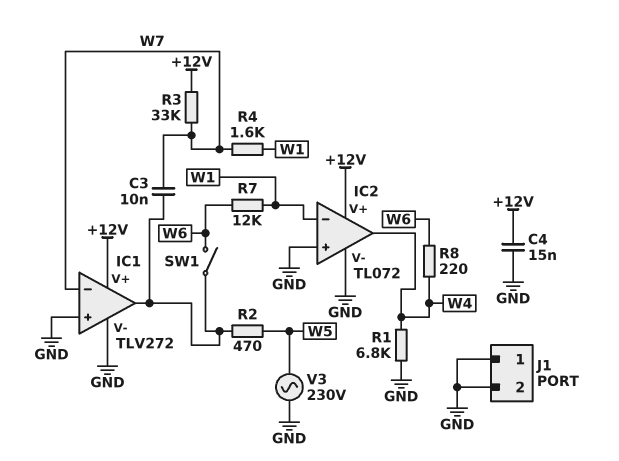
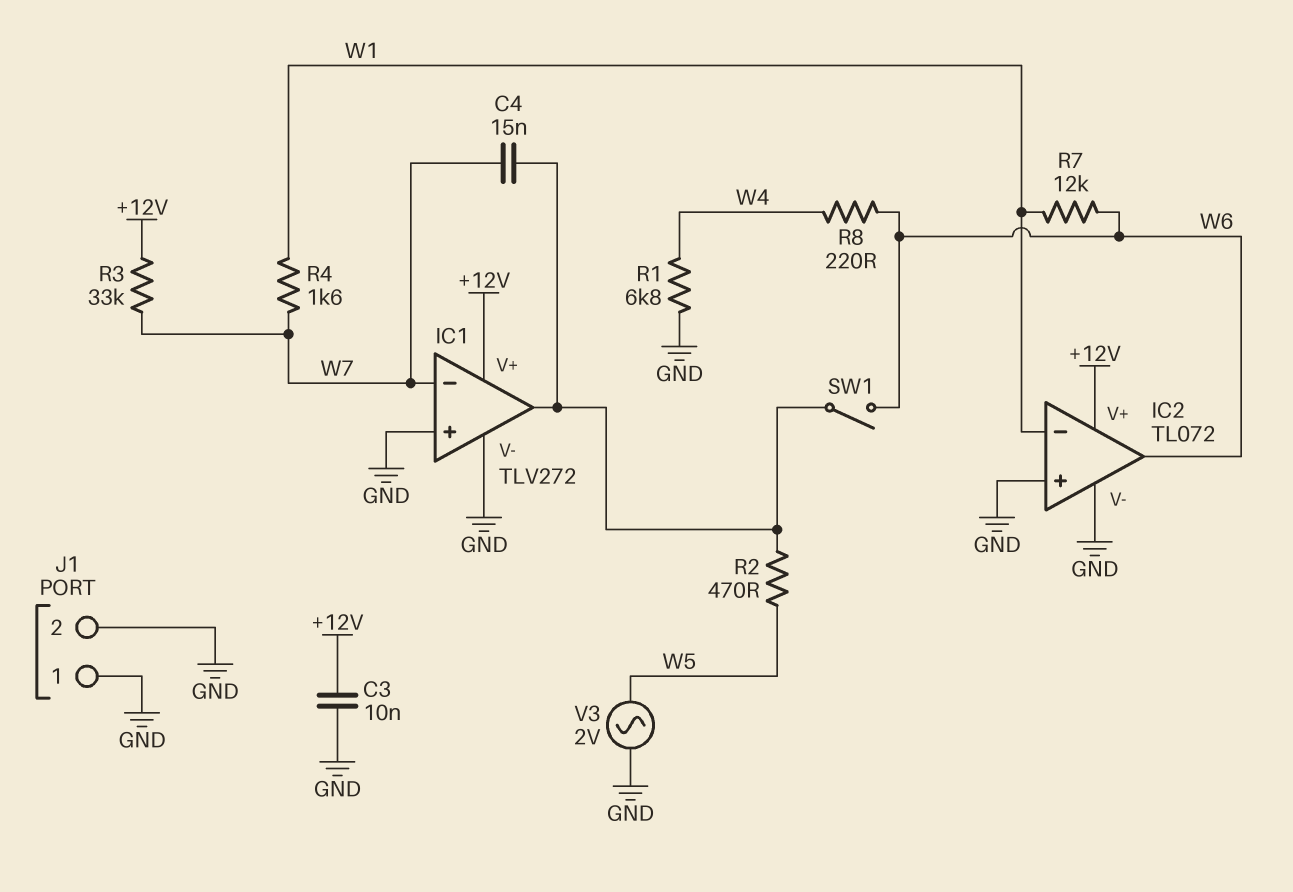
C3: 10nF (IC1/out, W7) -> 10nF (+12V, GND)
C4: 15nF (+12V, GND) -> 15nF (IC1/out, W7)
IC2 pin out: W4 -> W6
V3: AC 230V (GND, W5) -> AC 2V (GND, W5)

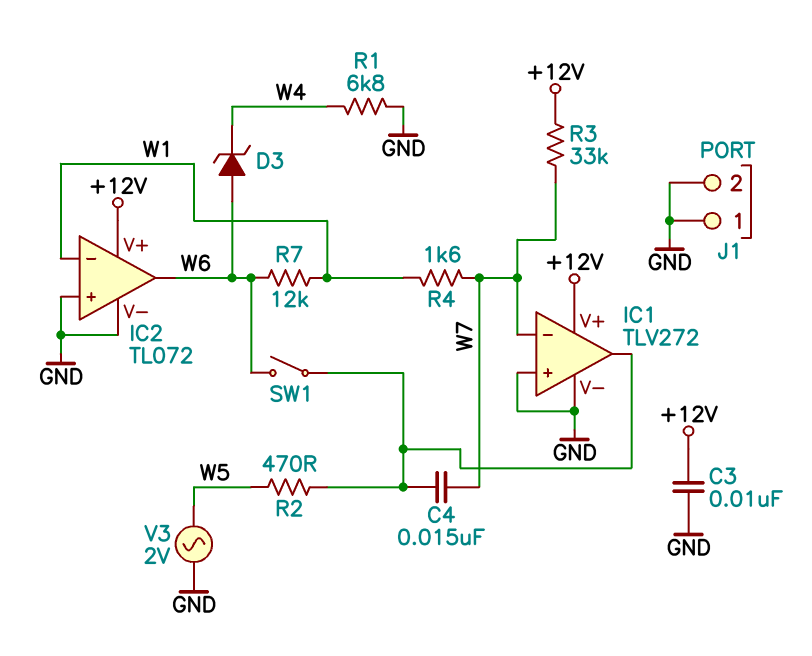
D3: none -> zener (A W6, K W4)
R8: 220 (W4, W6) -> none

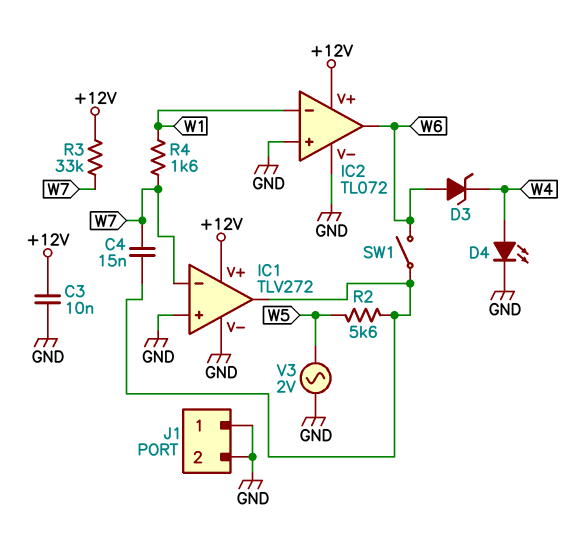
D4: none -> LED (A W4, K GND)
R1: 6.8k (GND, W4) -> none
R2: 470 (IC1/out, W5) -> 5.6k (IC1/out, W5)
R7: 12k (W1, W6) -> none

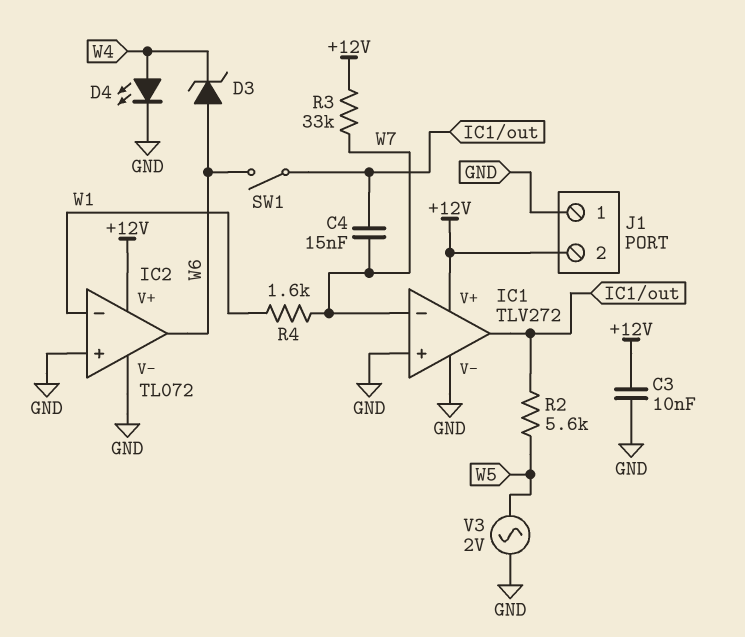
J1 pin 2: GND -> +12V

